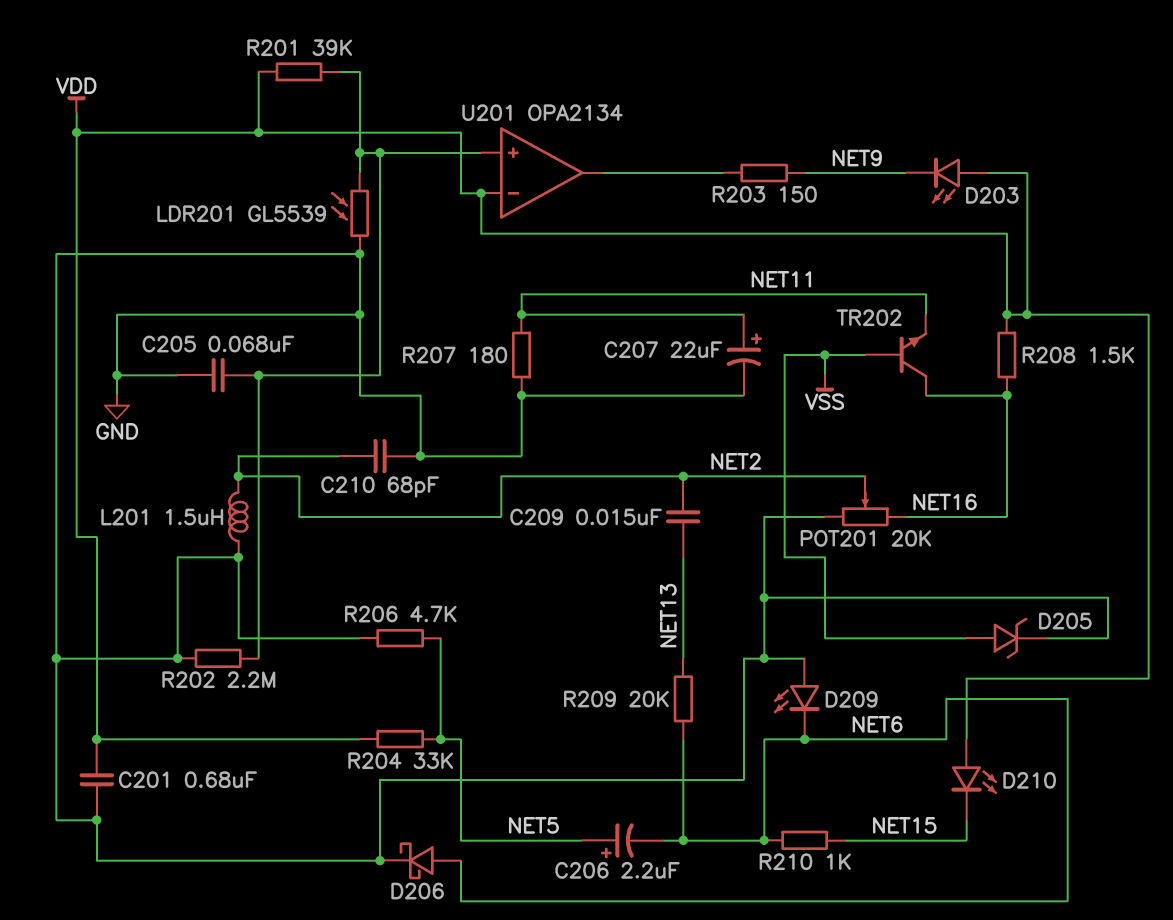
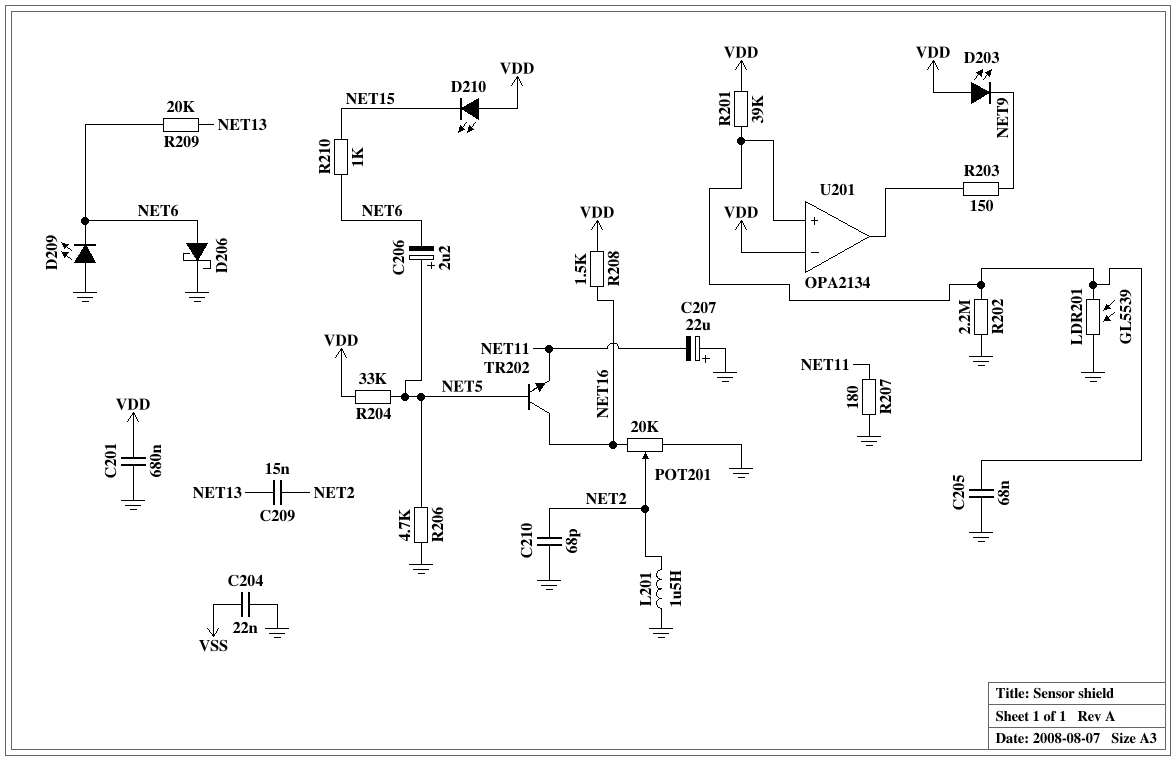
C204: none -> 22nF (GND, VSS)
C207: 22uF (plus NET11, minus GND) -> 22uF (plus GND, minus NET11)
D205: zener (A VSS, K GND) -> none
TR202: NPN (B VSS, C NET16, E NET11) -> NPN (B NET5, C NET16, E NET11)

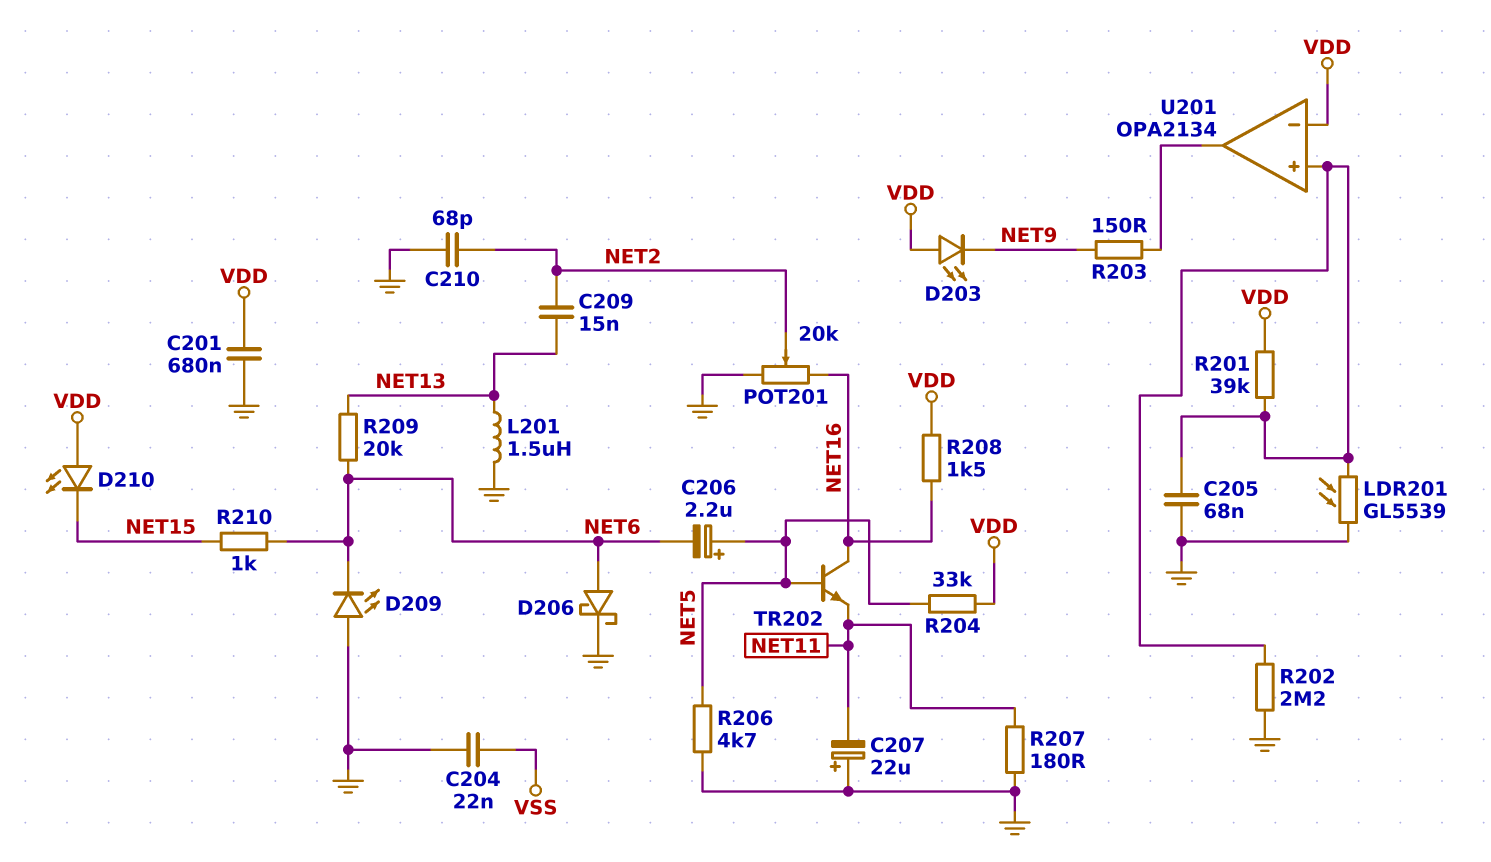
L201: 1.5uH (GND, NET2) -> 1.5uH (GND, NET13)

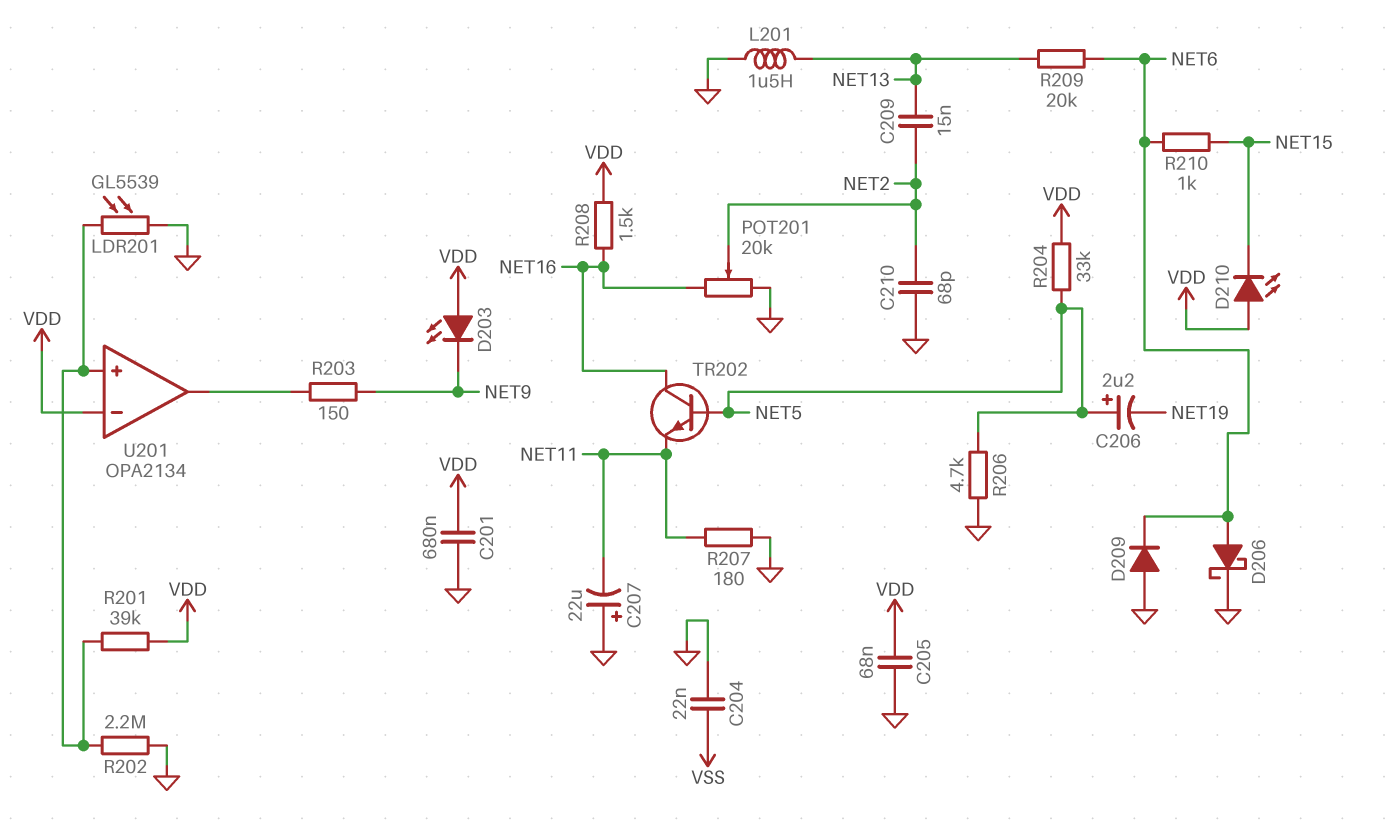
C205: 68nF (GND, U201/in+) -> 68nF (GND, VDD)
C206: 2.2uF (plus NET5, minus NET6) -> 2.2uF (plus NET5, minus NET19)
D209: LED (A GND, K NET6) -> diode (A GND, K NET6)

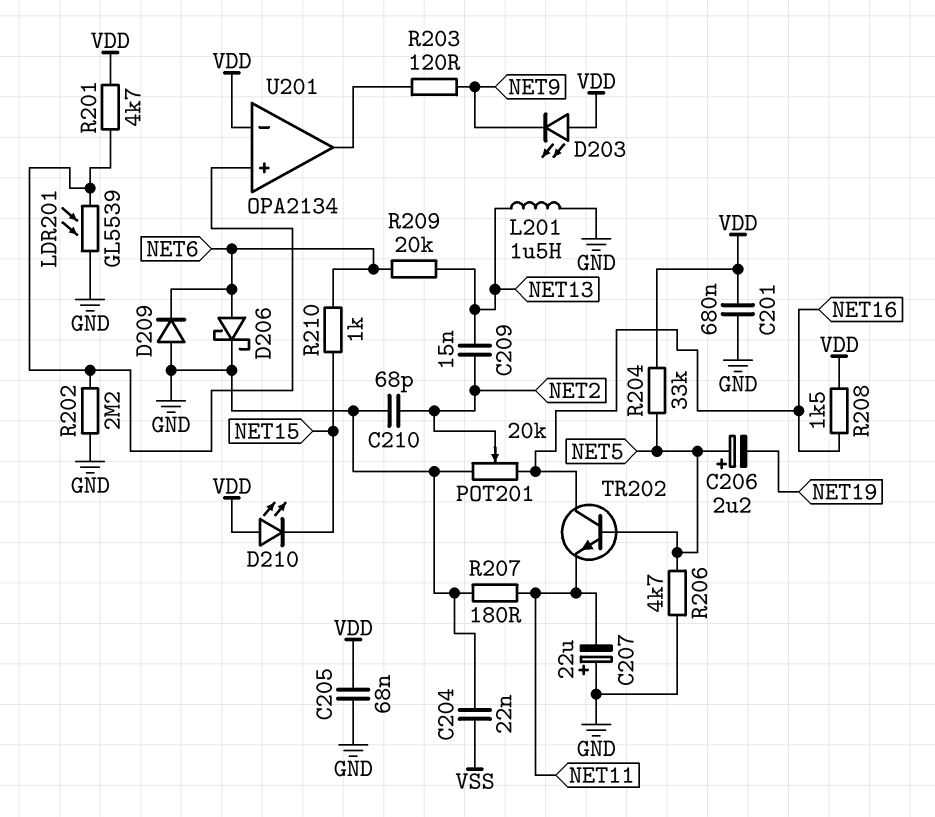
R201: 39k (U201/in+, VDD) -> 4.7k (U201/in+, VDD)
R203: 150 (NET9, U201/out) -> 120 (NET9, U201/out)

